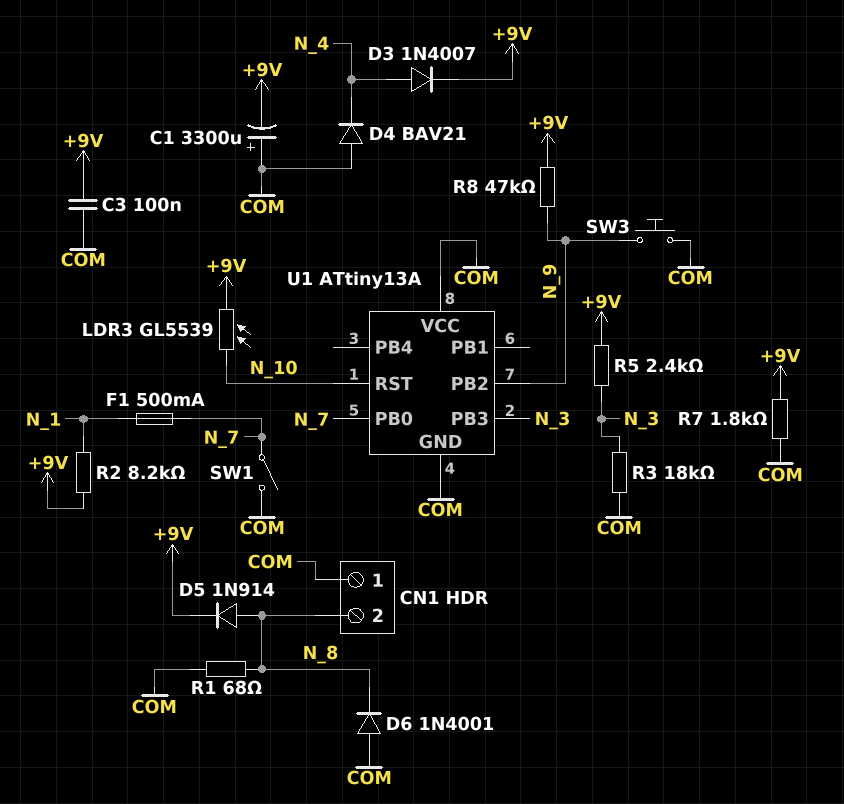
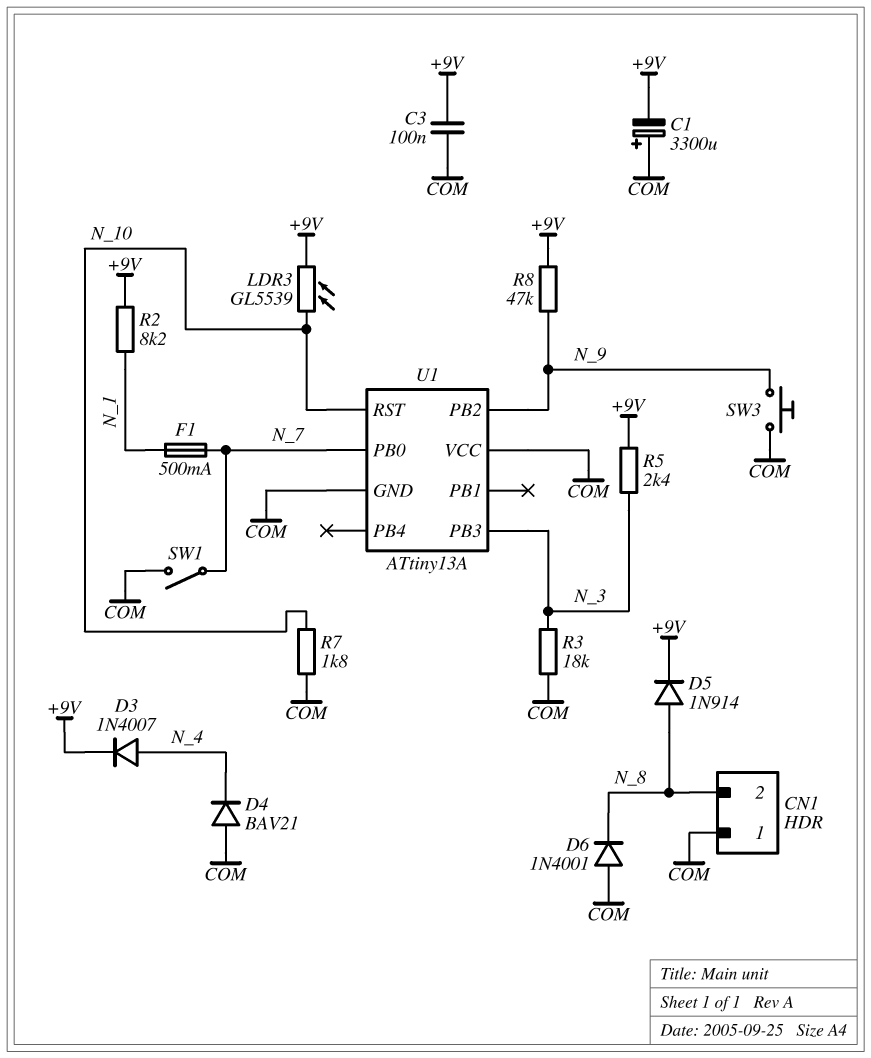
R1: 68 (COM, N_8) -> none
R7: 1.8k (+9V, COM) -> 1.8k (COM, N_10)

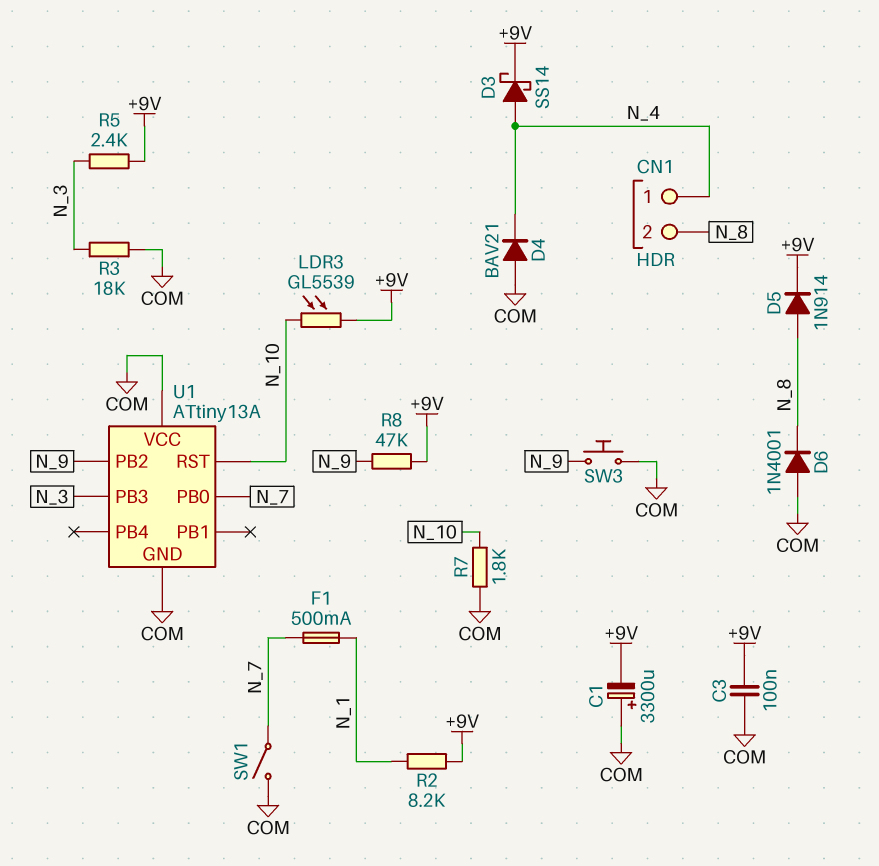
CN1 pin 1: COM -> N_4
D3: diode 1N4007 (A N_4, K +9V) -> schottky SS14 (A N_4, K +9V)

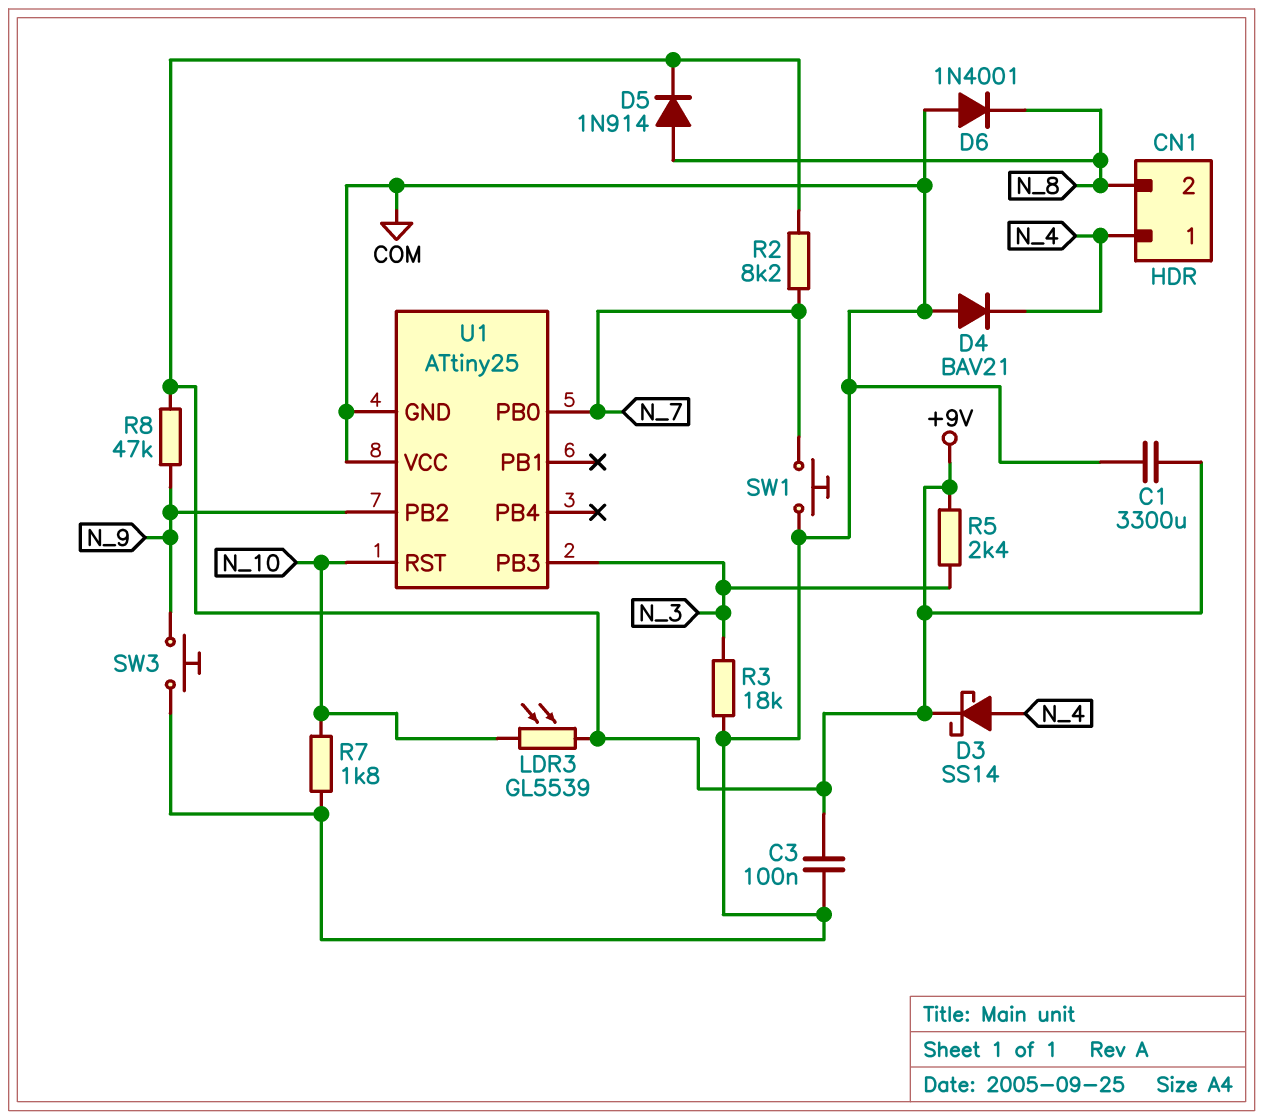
C1: 3300uF (plus COM, minus +9V) -> 3300uF (+9V, COM)
F1: 500mA (N_1, N_7) -> none
R2: 8.2k (+9V, N_1) -> 8.2k (+9V, N_7)
SW1: switch (COM, N_7) -> button (COM, N_7)
U1: ATtiny13A -> ATtiny25

